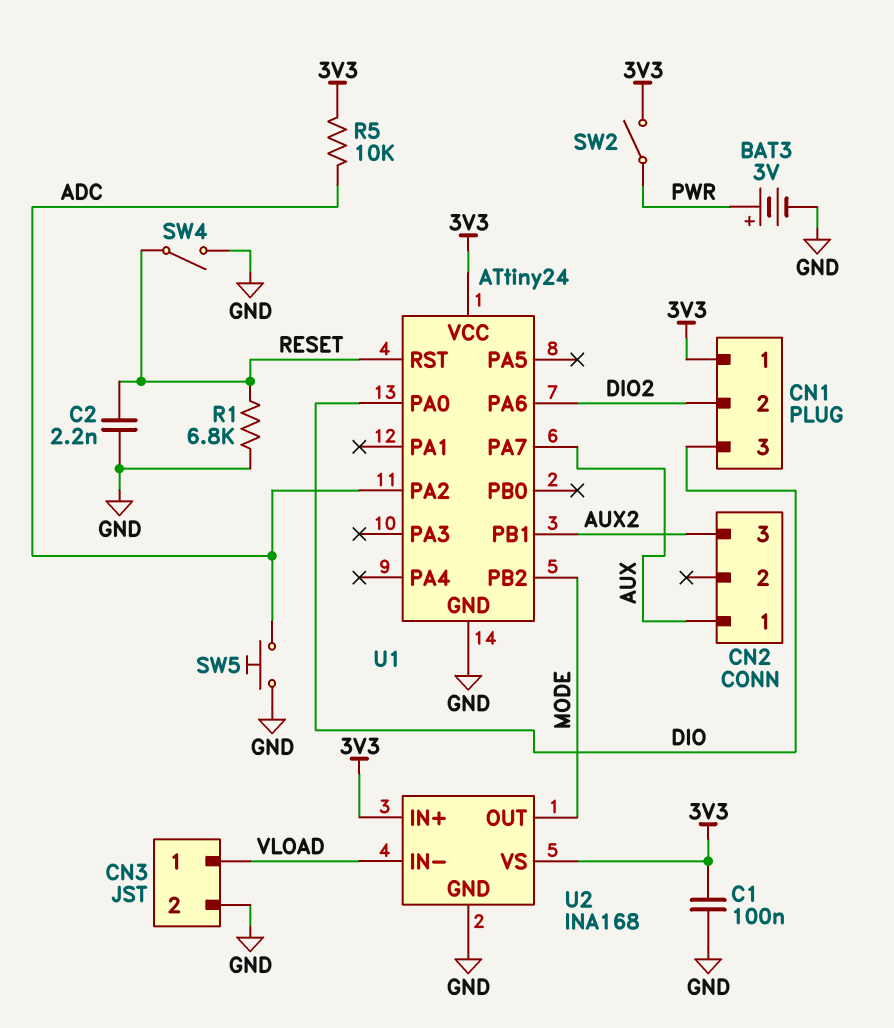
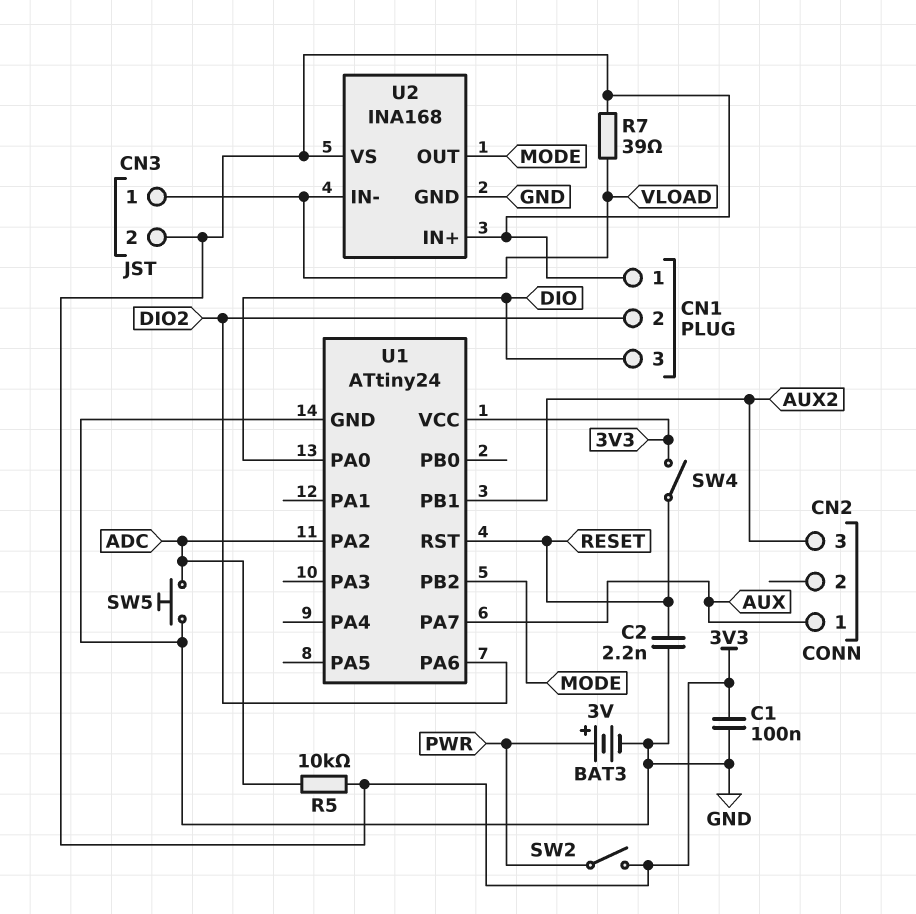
CN3 pin 2: GND -> 3V3
R1: 6.8k (GND, RESET) -> none
R7: none -> 39 (3V3, VLOAD)
SW4: switch (GND, RESET) -> switch (3V3, RESET)

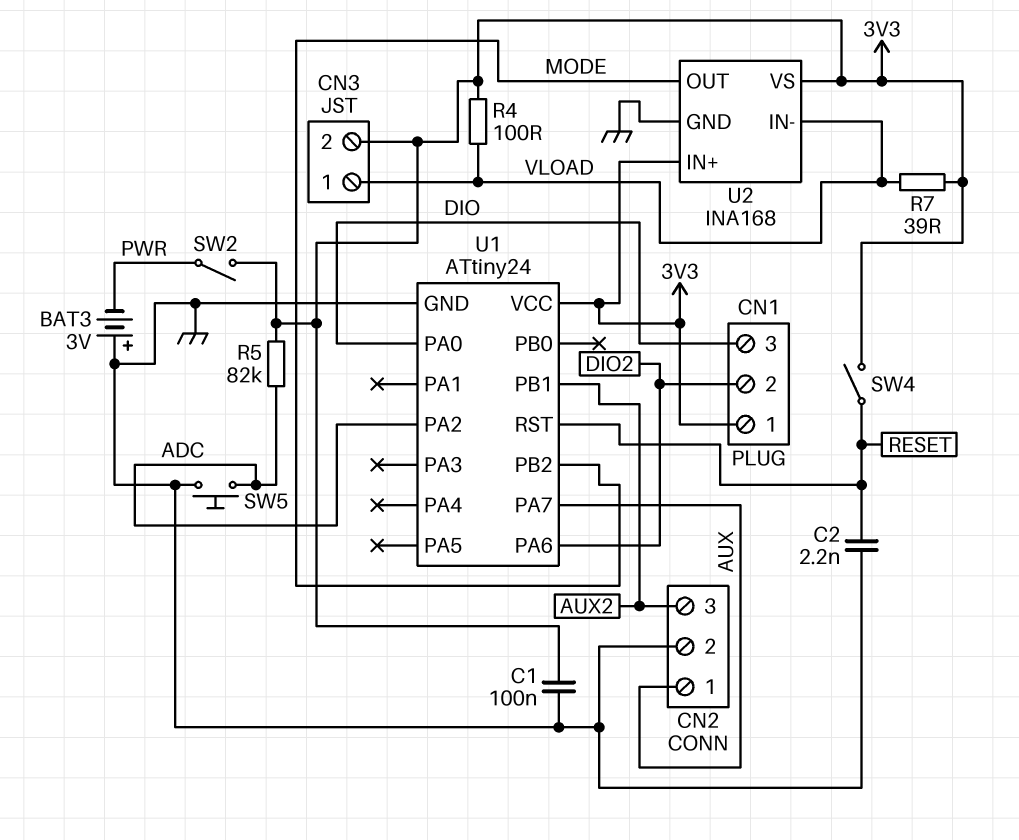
BAT3: 3V (plus PWR, minus GND) -> 3V (plus GND, minus PWR)
CN2 pin 2: none -> GND
R4: none -> 100 (3V3, VLOAD)
R5: 10k (3V3, ADC) -> 82k (3V3, ADC)

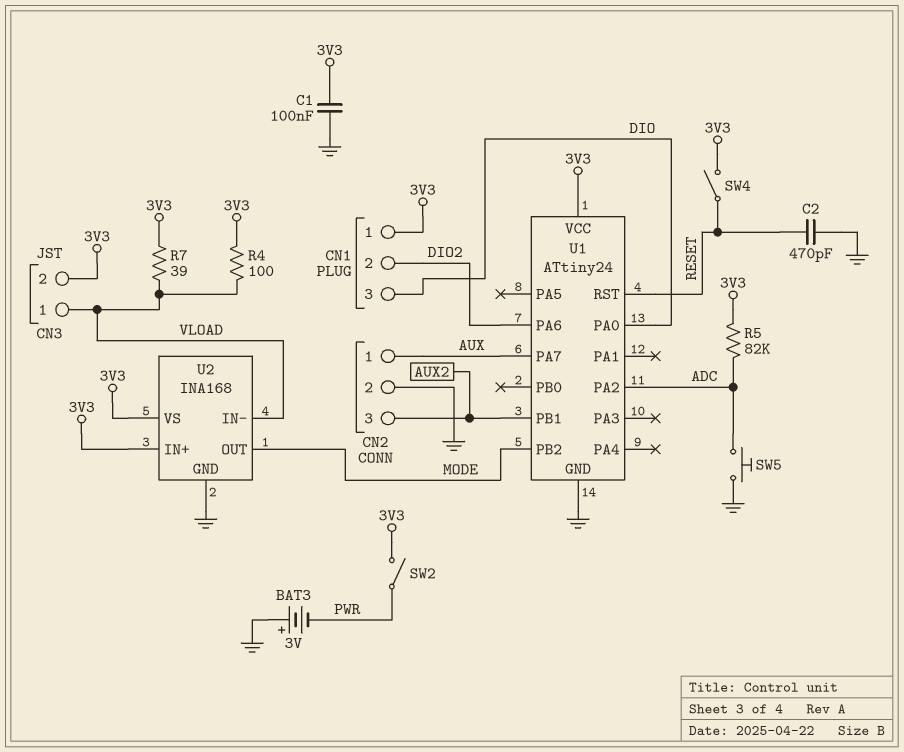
C2: 2.2nF (GND, RESET) -> 470pF (GND, RESET)

